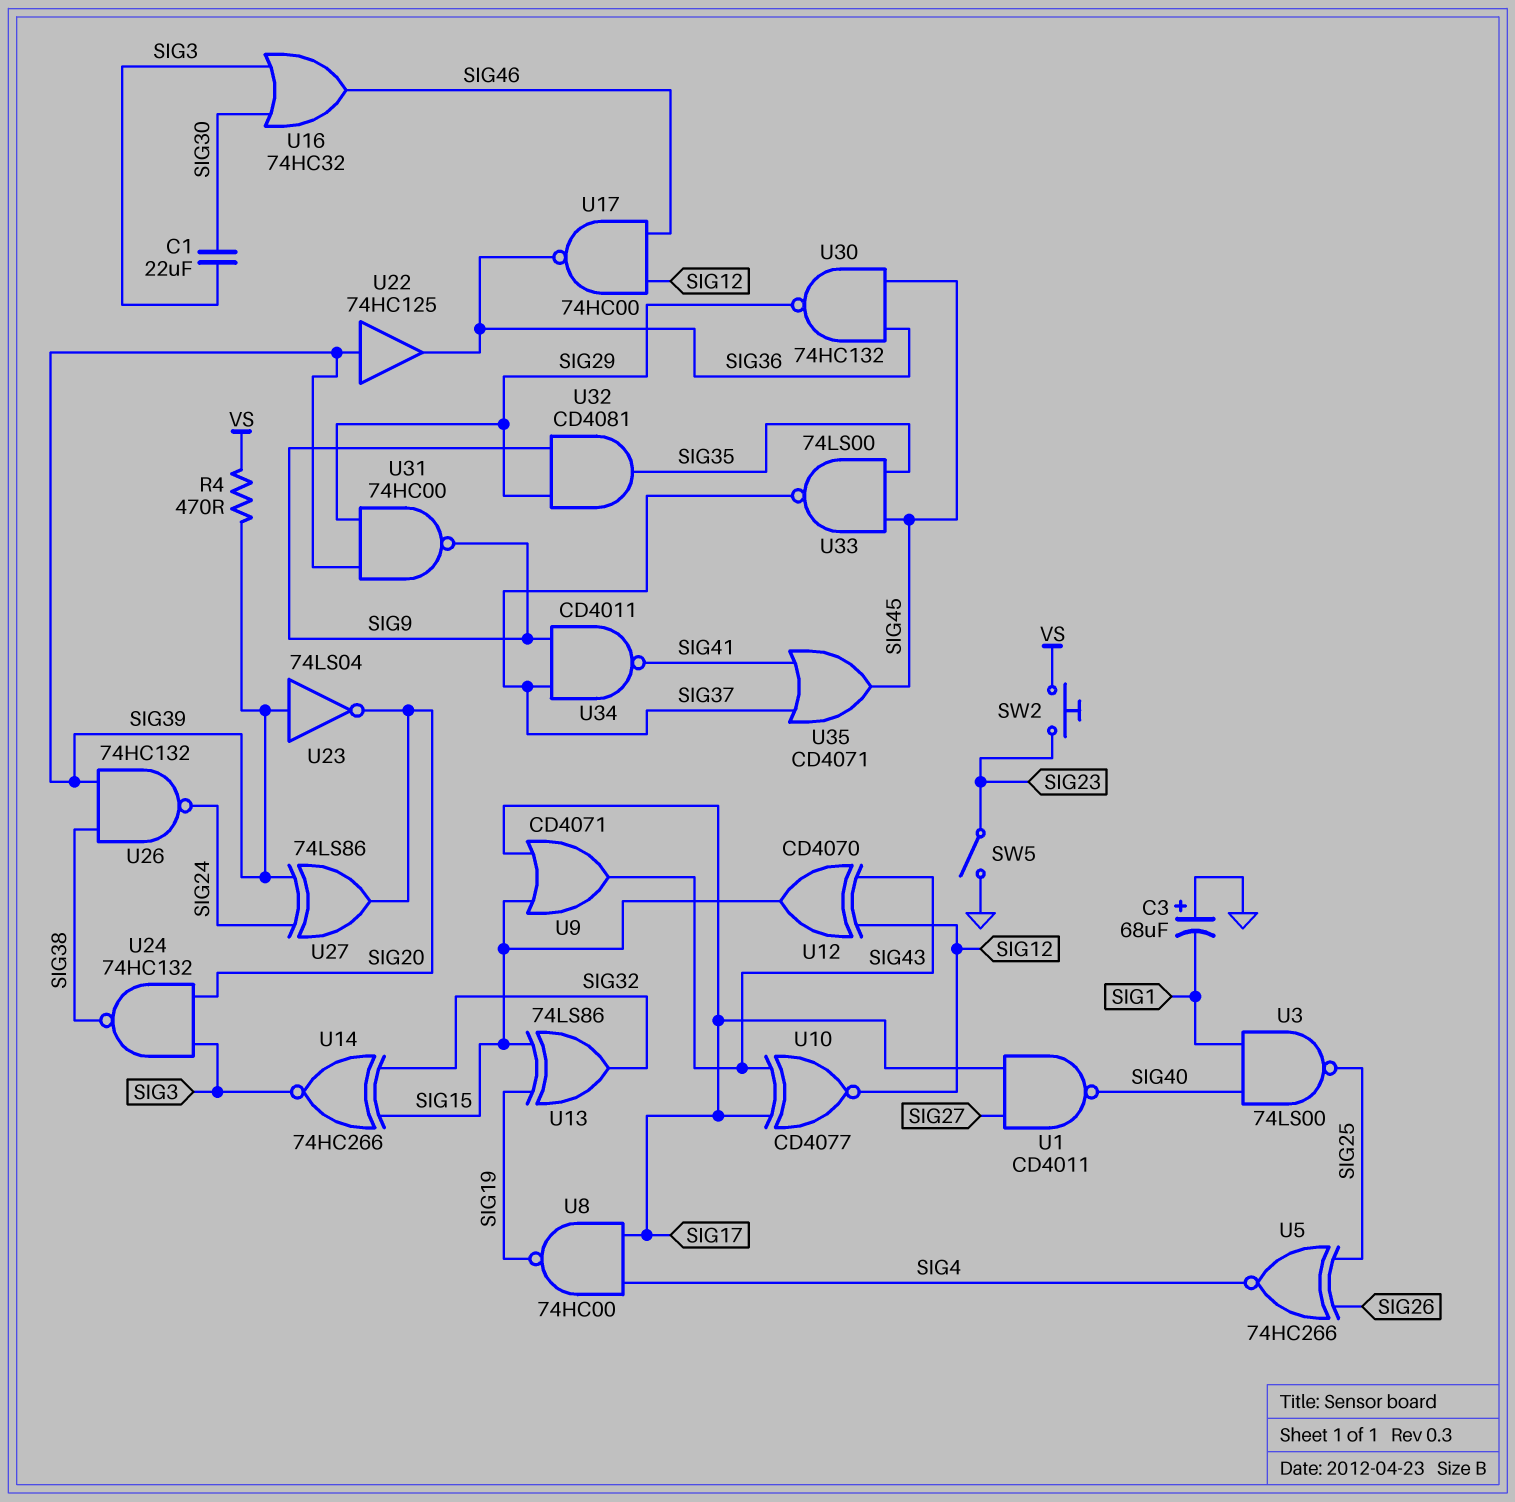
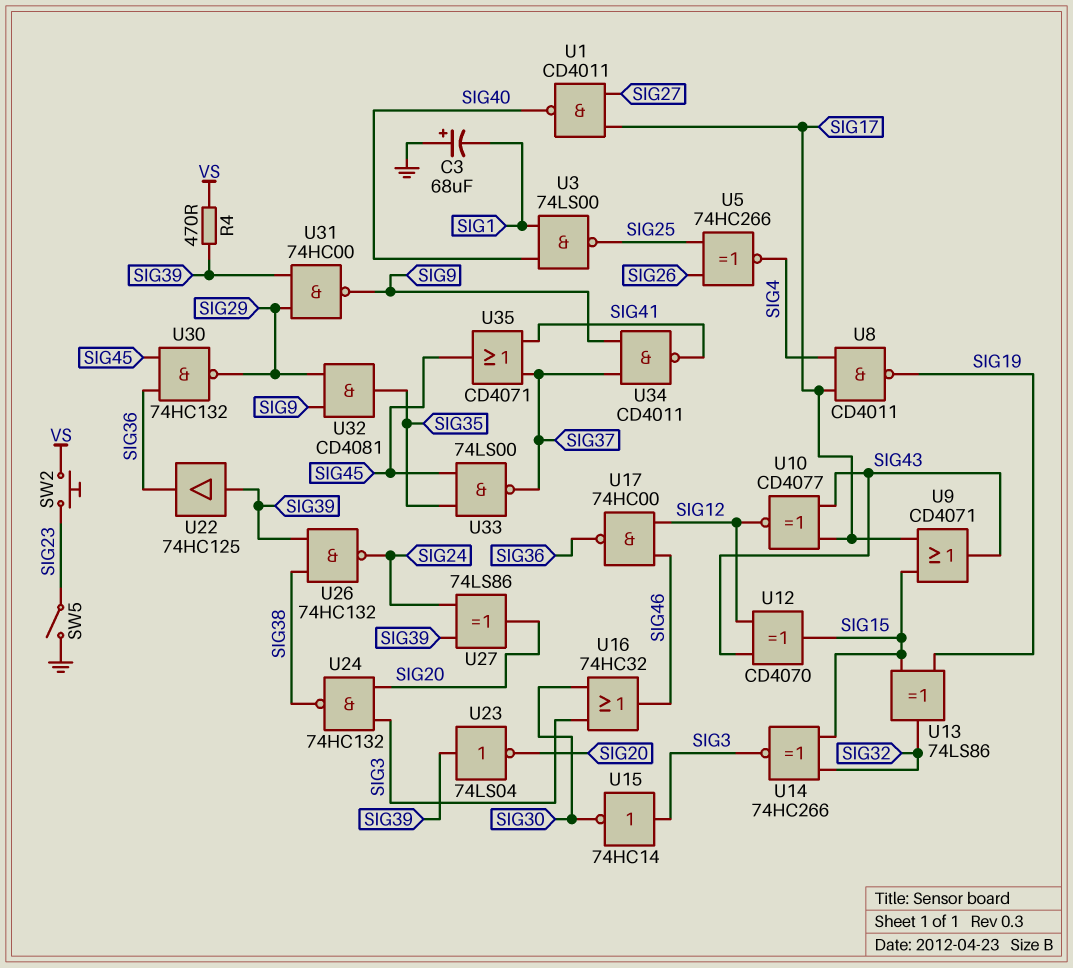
C1: 22uF (SIG3, SIG30) -> none
U8: NAND 74HC00 (in SIG4, in SIG17, out SIG19) -> NAND CD4011 (in SIG4, in SIG17, out SIG19)
U15: none -> NOT 74HC14 (in SIG3, out SIG30)

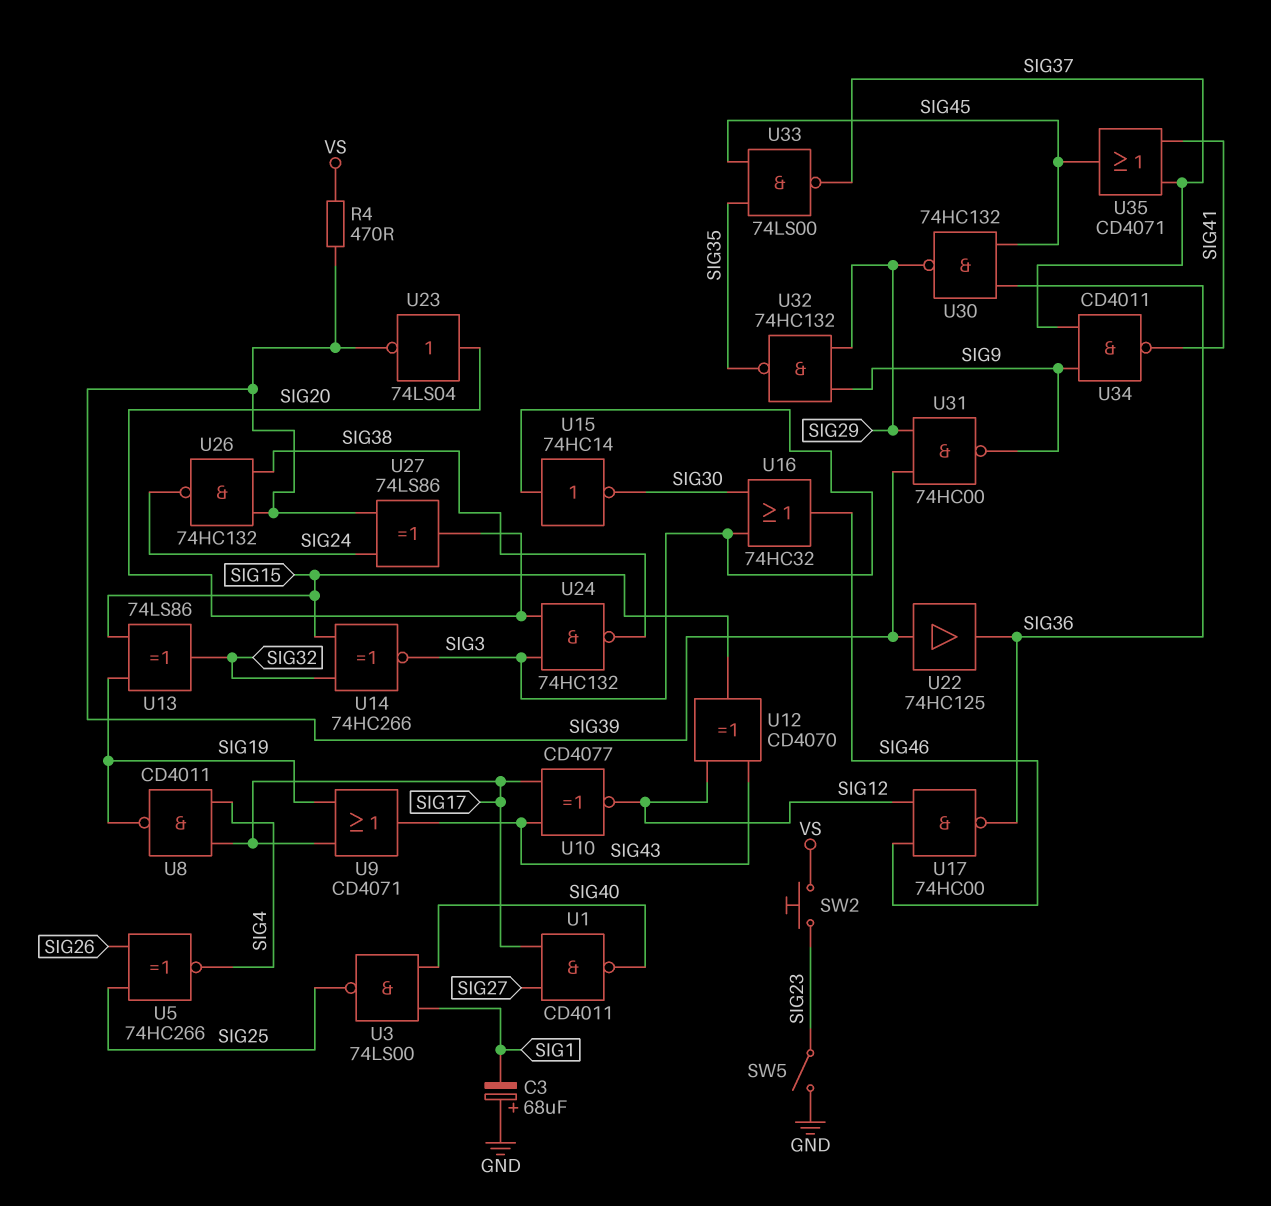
U9: OR CD4071 (in SIG15, in SIG17, out SIG43) -> OR CD4071 (in SIG17, in SIG19, out SIG43)
U23: NOT 74LS04 (in SIG39, out SIG20) -> NOT 74LS04 (in SIG20, out SIG39)
U32: AND CD4081 (in SIG9, in SIG29, out SIG35) -> NAND 74HC132 (in SIG9, in SIG29, out SIG35)

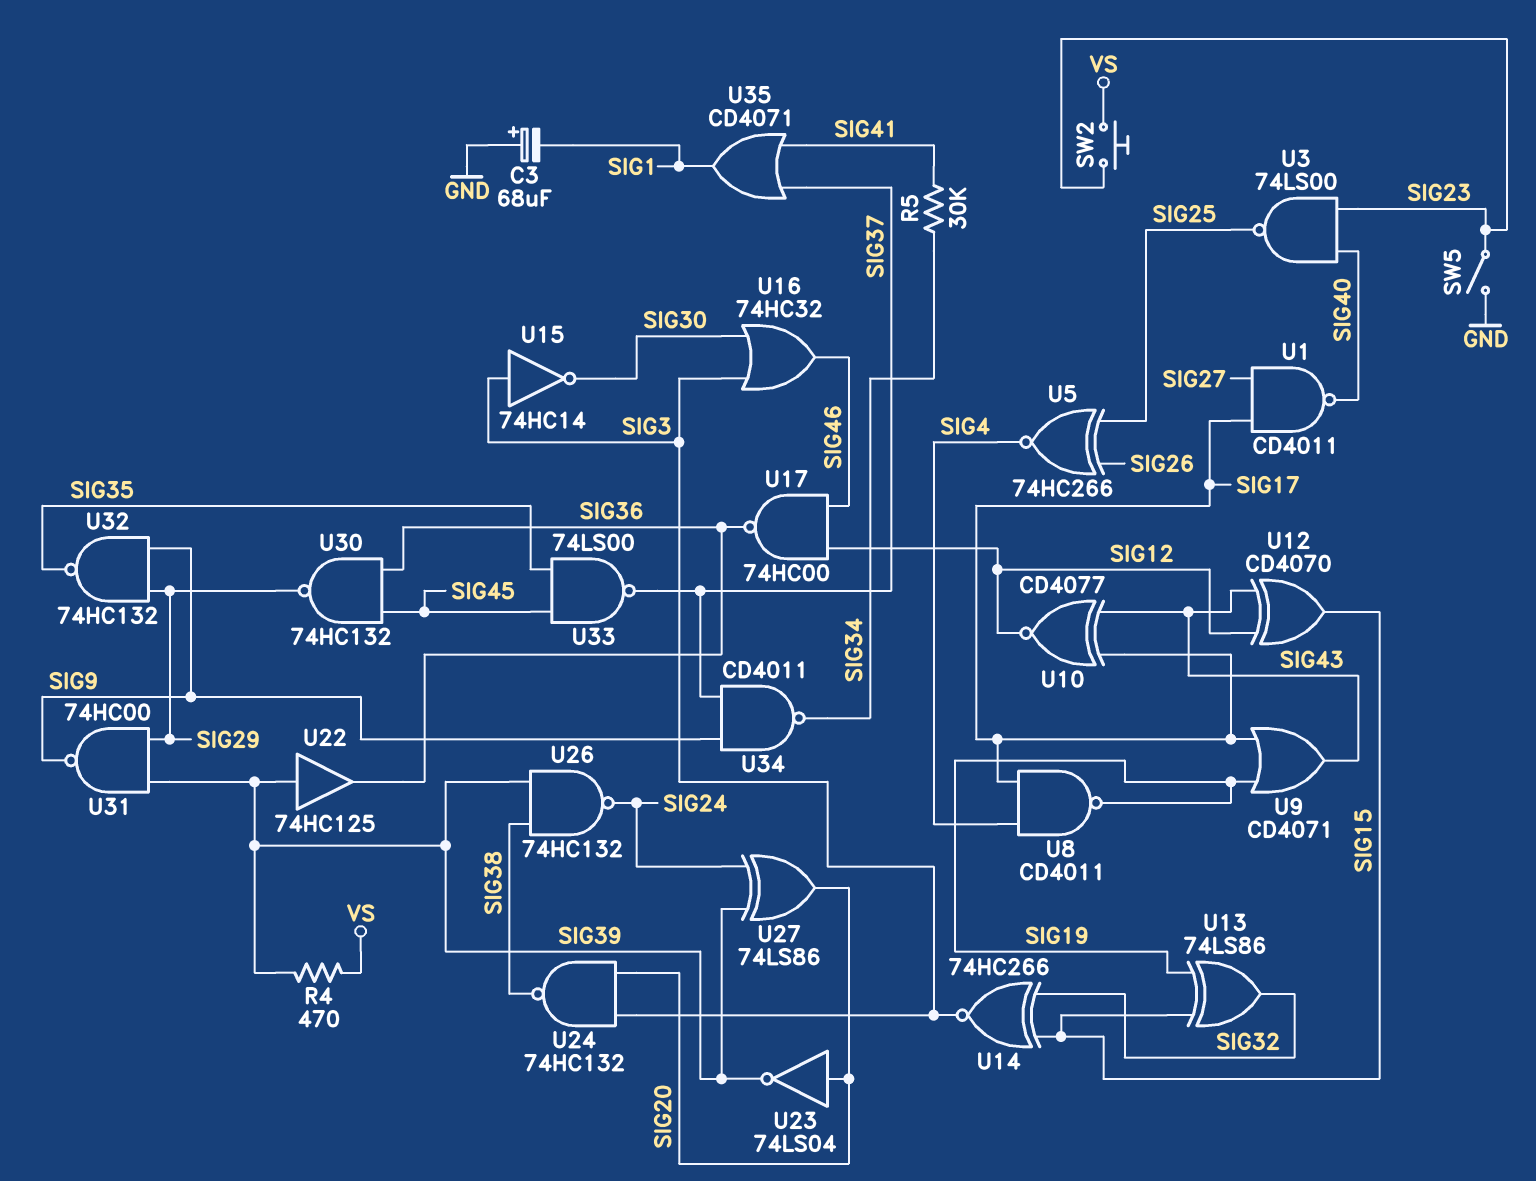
R5: none -> 30k (SIG34, SIG41)
U3: NAND 74LS00 (in SIG1, in SIG40, out SIG25) -> NAND 74LS00 (in SIG23, in SIG40, out SIG25)
U34: NAND CD4011 (in SIG9, in SIG37, out SIG41) -> NAND CD4011 (in SIG9, in SIG37, out SIG34)
U35: OR CD4071 (in SIG37, in SIG41, out SIG45) -> OR CD4071 (in SIG37, in SIG41, out SIG1)

